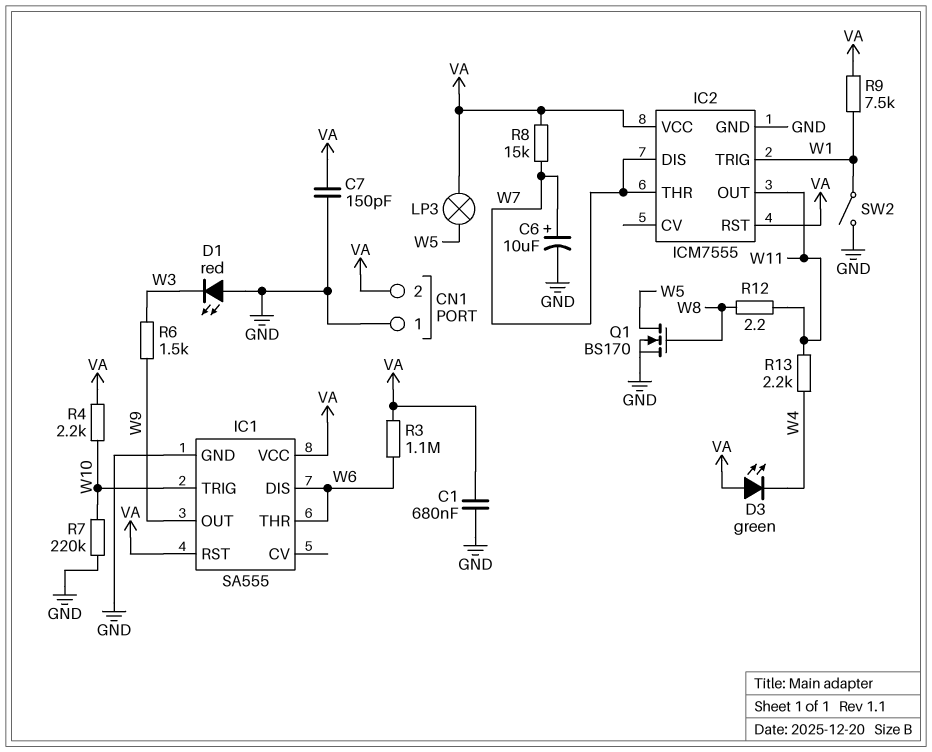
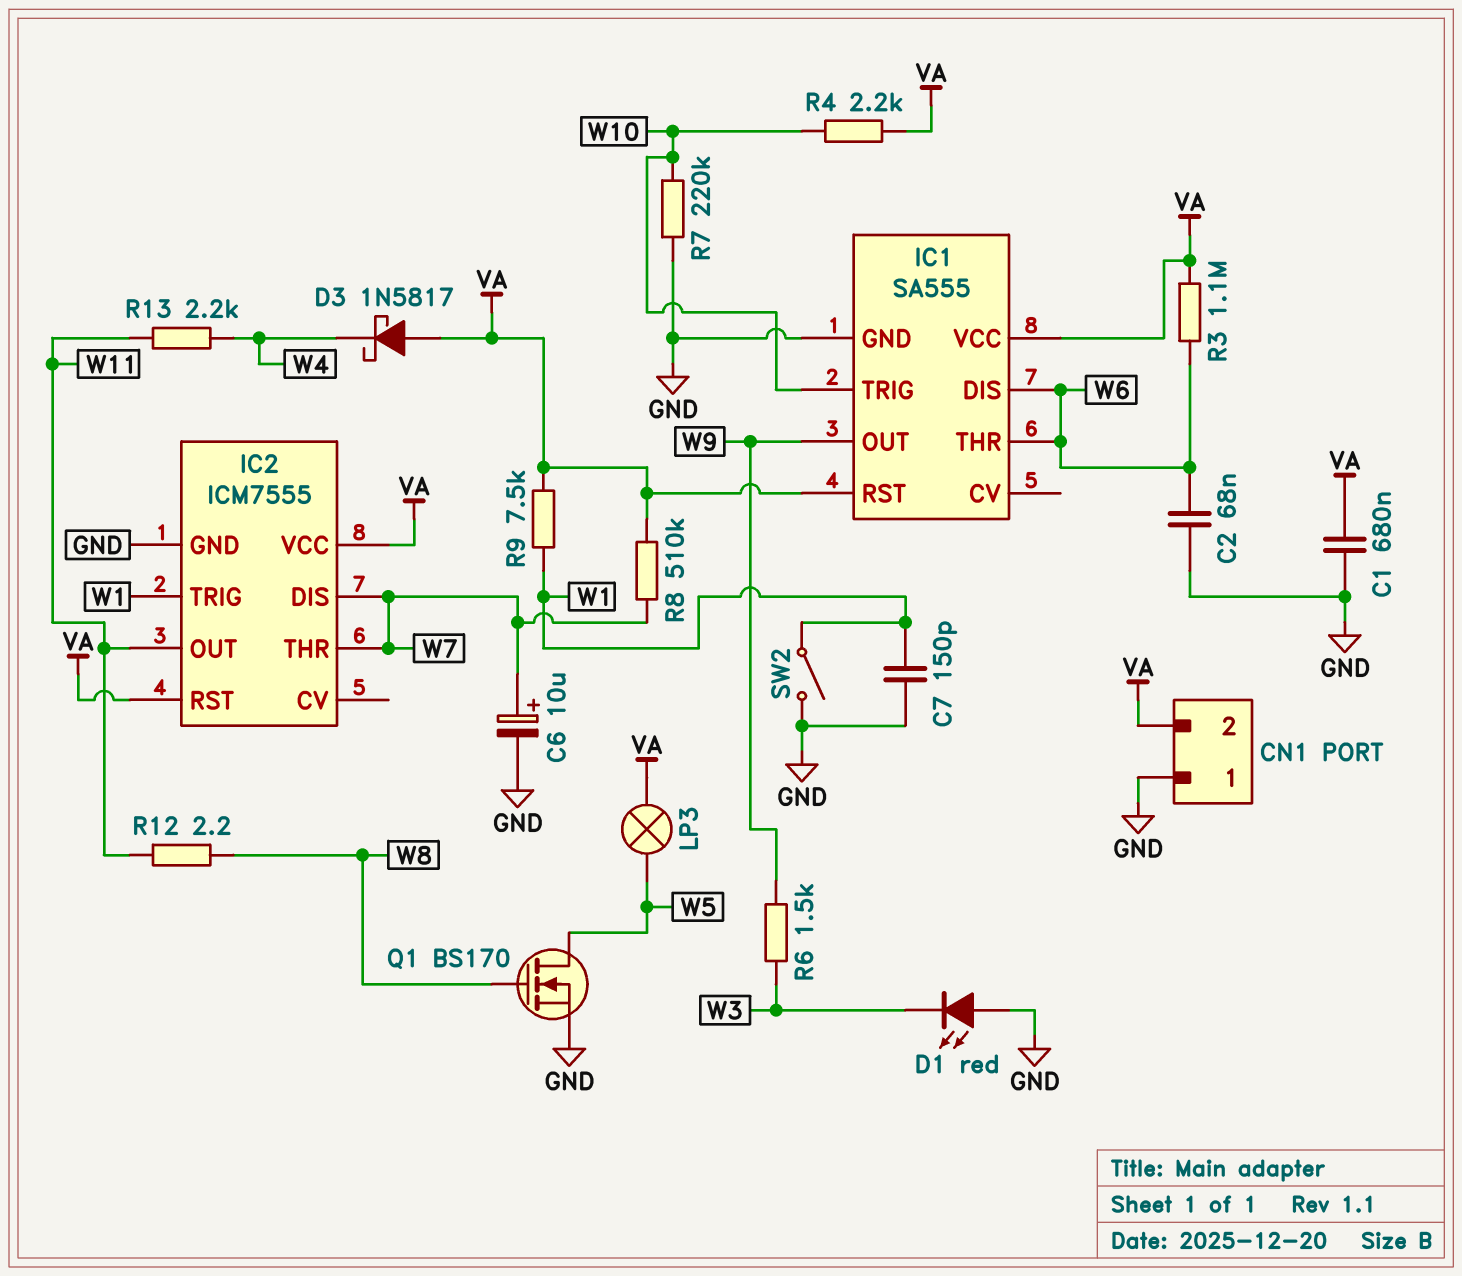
C2: none -> 68nF (GND, W6)
C7: 150pF (GND, VA) -> 150pF (GND, W1)
D3: LED green (A VA, K W4) -> schottky 1N5817 (A VA, K W4)
R8: 15k (VA, W7) -> 510k (VA, W7)

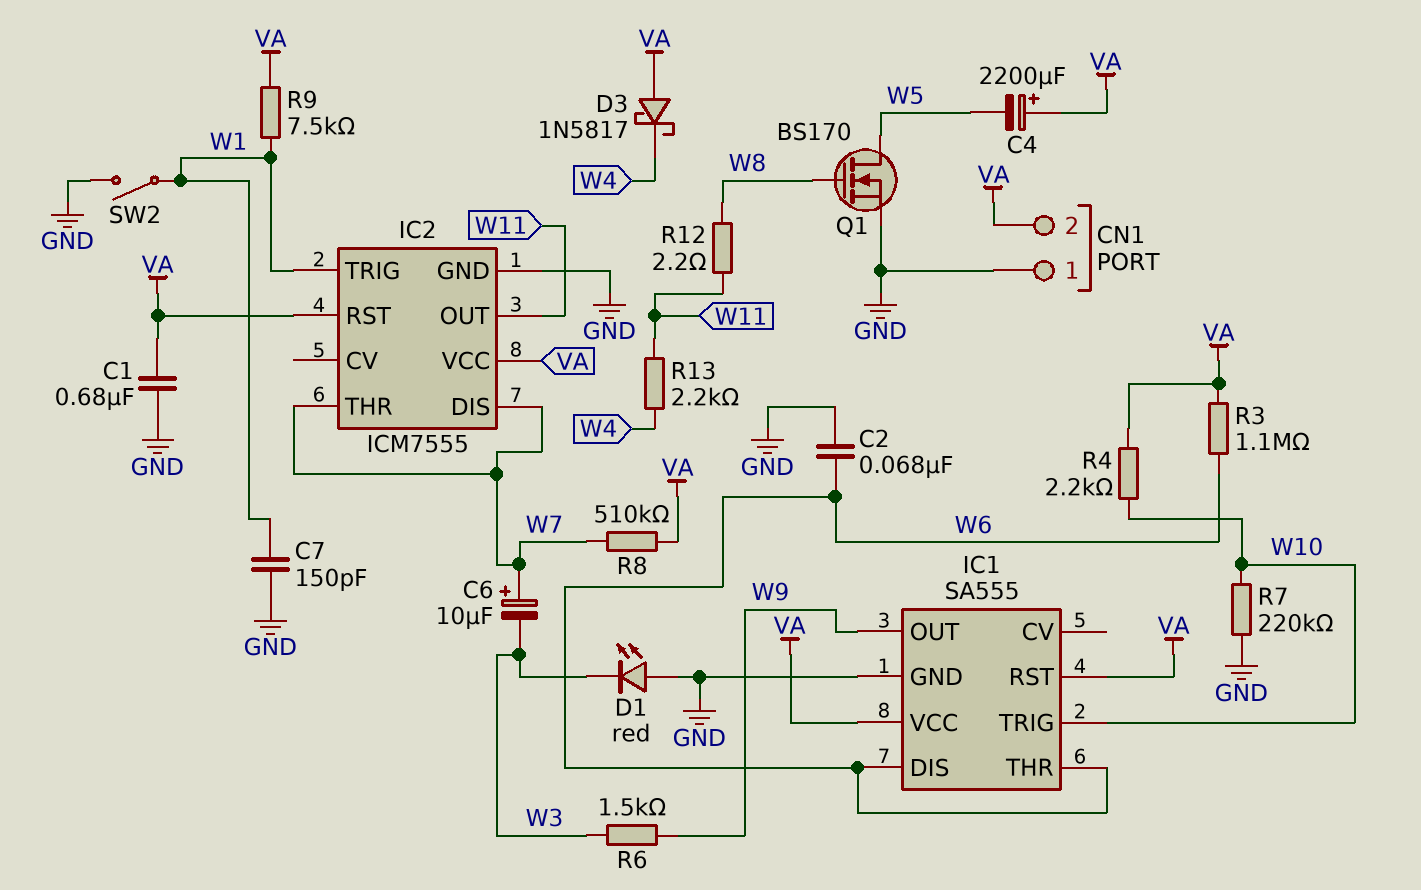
C4: none -> 2200uF (plus VA, minus W5)
C6: 10uF (plus W7, minus GND) -> 10uF (plus W7, minus W3)
LP3: lamp (VA, W5) -> none

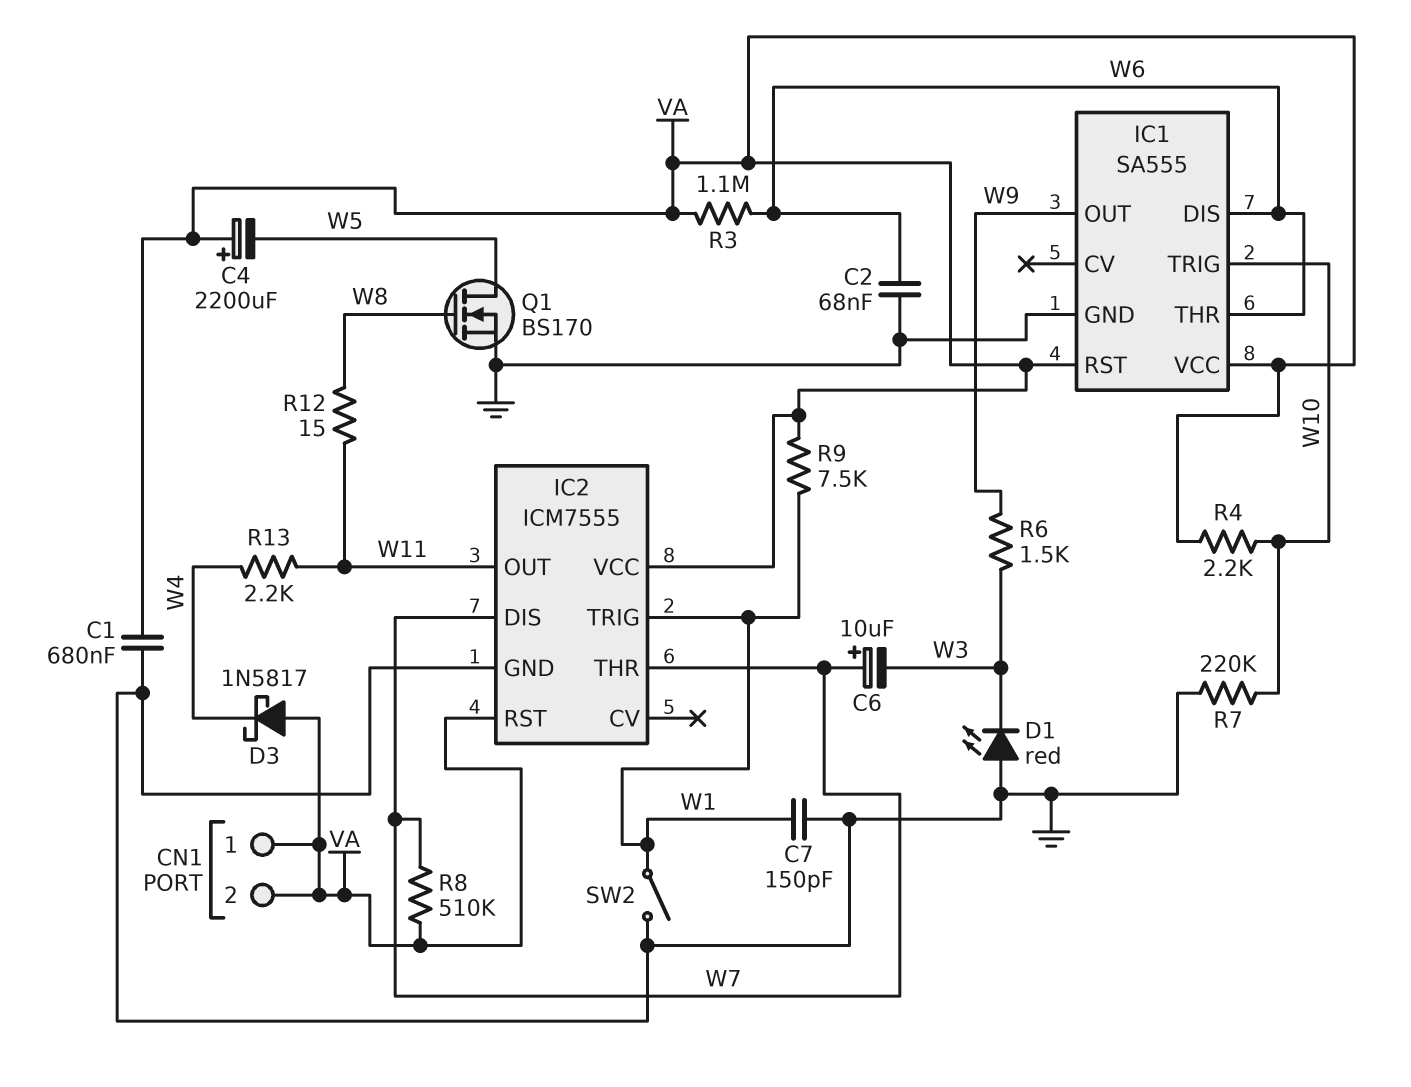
CN1 pin 1: GND -> VA
R12: 2.2 (W8, W11) -> 15 (W8, W11)

